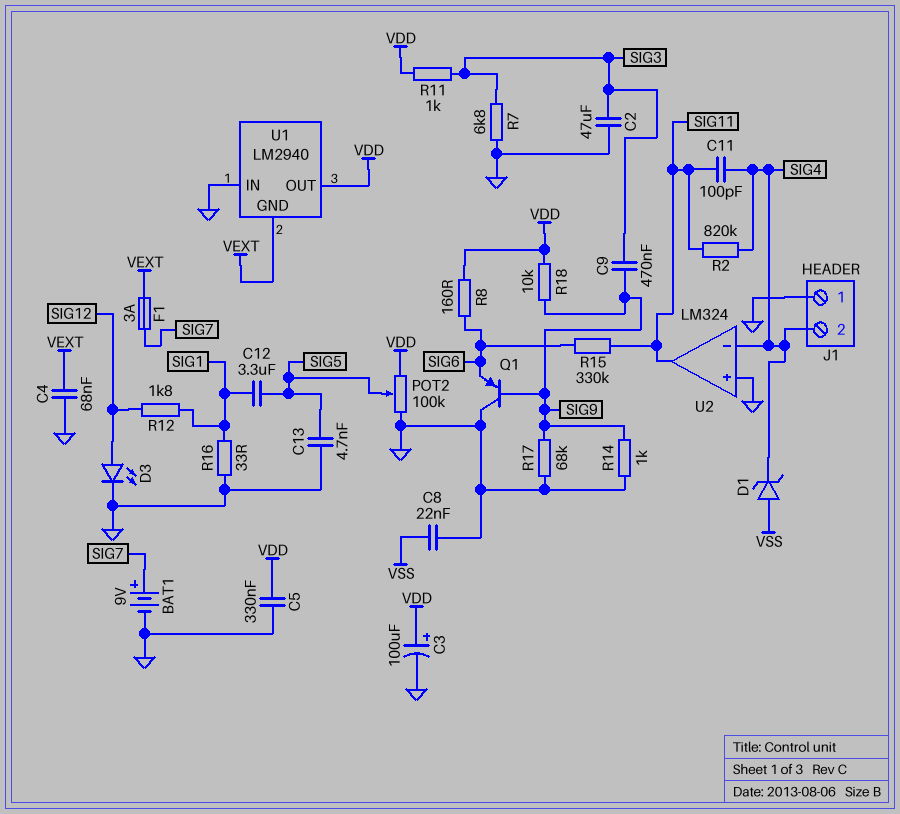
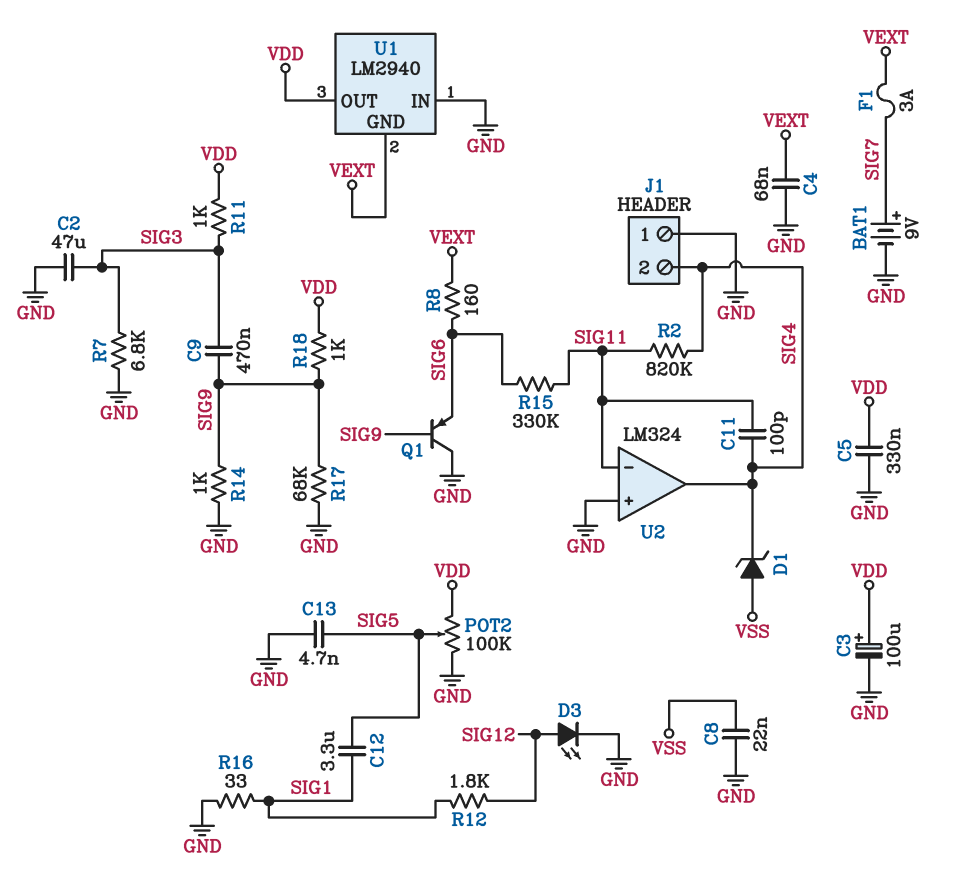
R8: 160 (SIG6, VDD) -> 160 (SIG6, VEXT)
R18: 10k (SIG9, VDD) -> 1k (SIG9, VDD)
U2 pin in-: SIG4 -> SIG11
U2 pin out: SIG11 -> SIG4

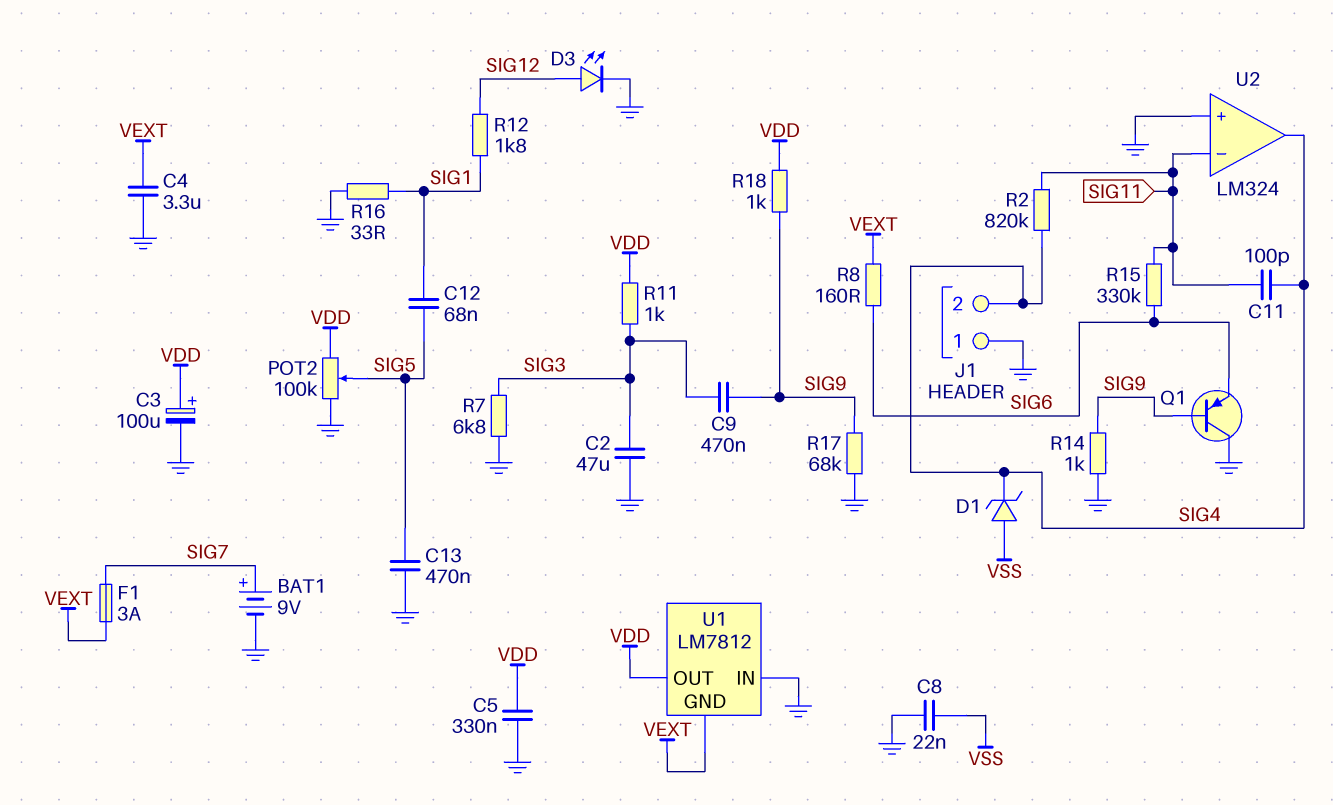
C4: 68nF (GND, VEXT) -> 3.3uF (GND, VEXT)
C12: 3.3uF (SIG1, SIG5) -> 68nF (SIG1, SIG5)
C13: 4.7nF (GND, SIG5) -> 470nF (GND, SIG5)
U1: LM2940 -> LM7812

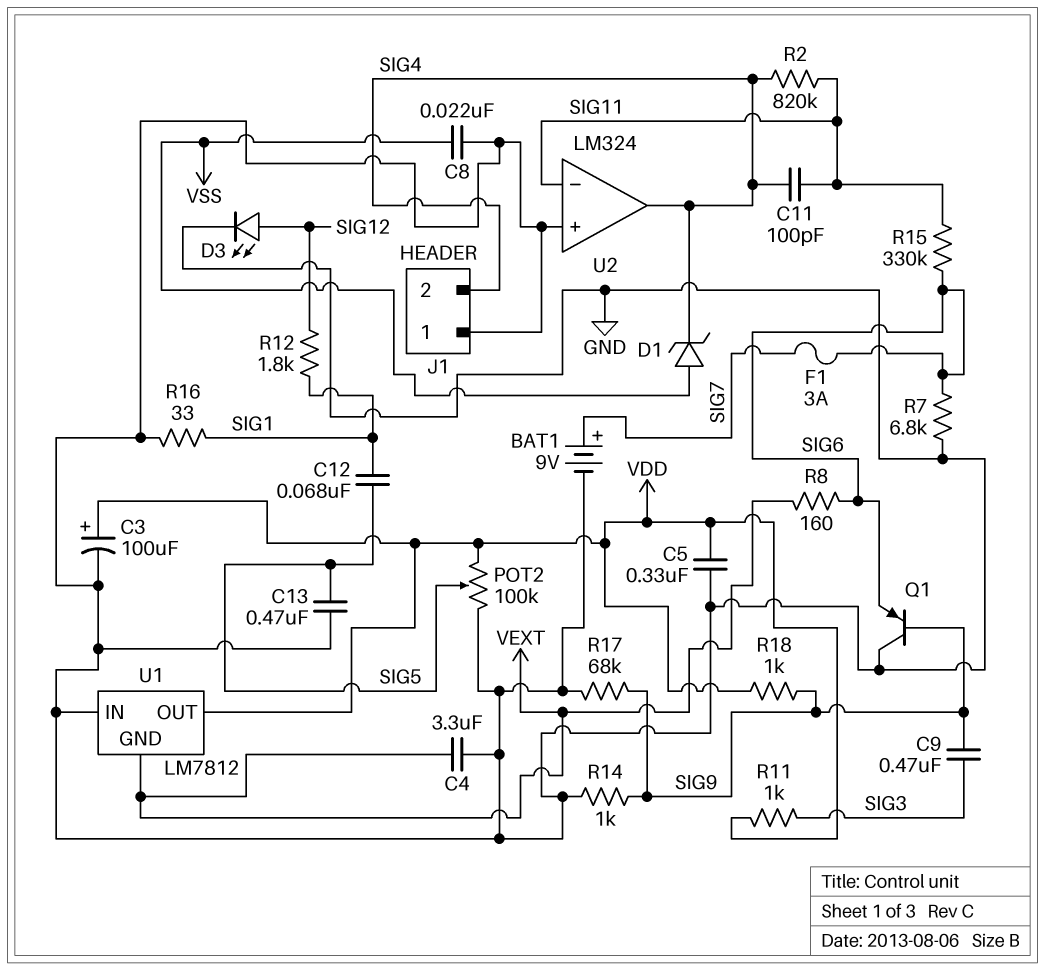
C2: 47uF (GND, SIG3) -> none
F1: 3A (SIG7, VEXT) -> 3A (SIG6, SIG7)
R7: 6.8k (GND, SIG3) -> 6.8k (GND, SIG6)

